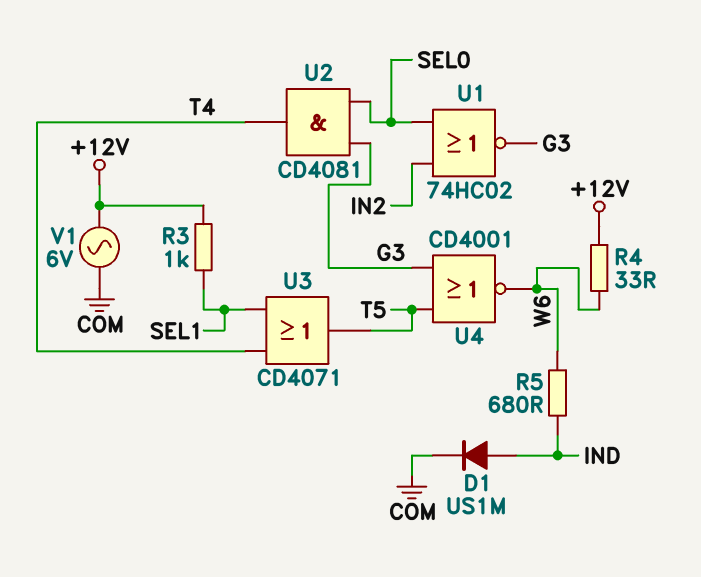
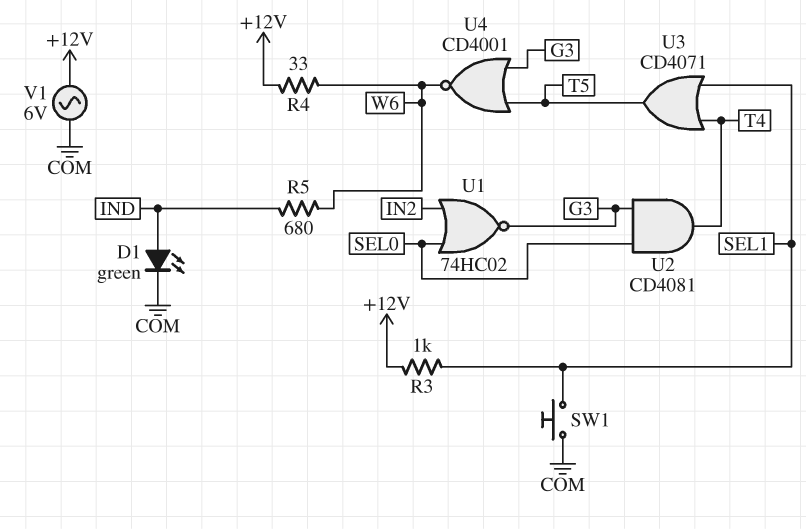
D1: diode US1M (A IND, K COM) -> LED green (A IND, K COM)
SW1: none -> button (COM, SEL1)

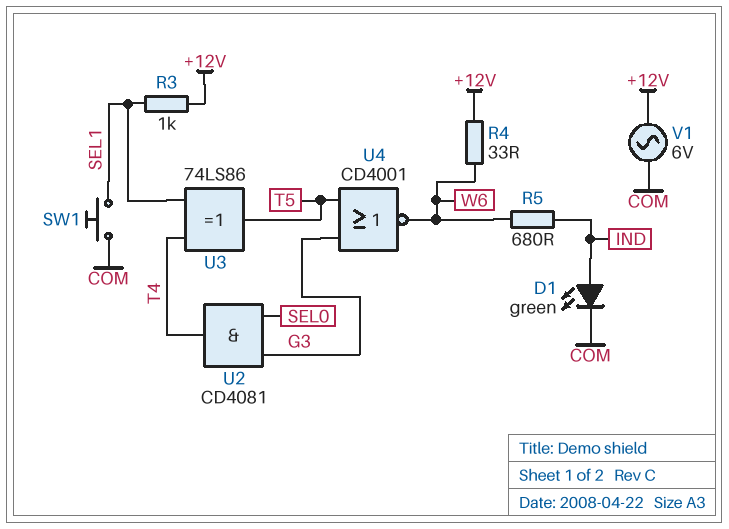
U1: NOR 74HC02 (in IN2, in SEL0, out G3) -> none
U3: OR CD4071 (in SEL1, in T4, out T5) -> XOR 74LS86 (in SEL1, in T4, out T5)

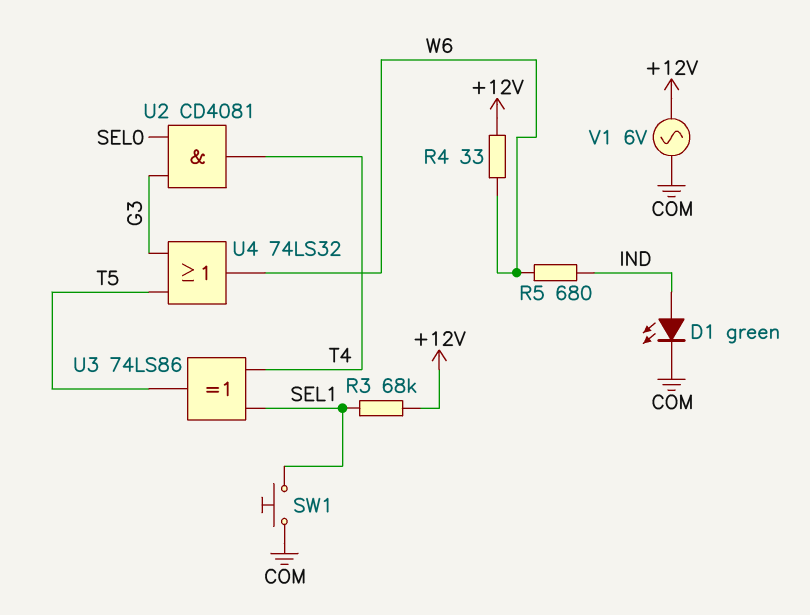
R3: 1k (+12V, SEL1) -> 68k (+12V, SEL1)
U4: NOR CD4001 (in G3, in T5, out W6) -> OR 74LS32 (in G3, in T5, out W6)

